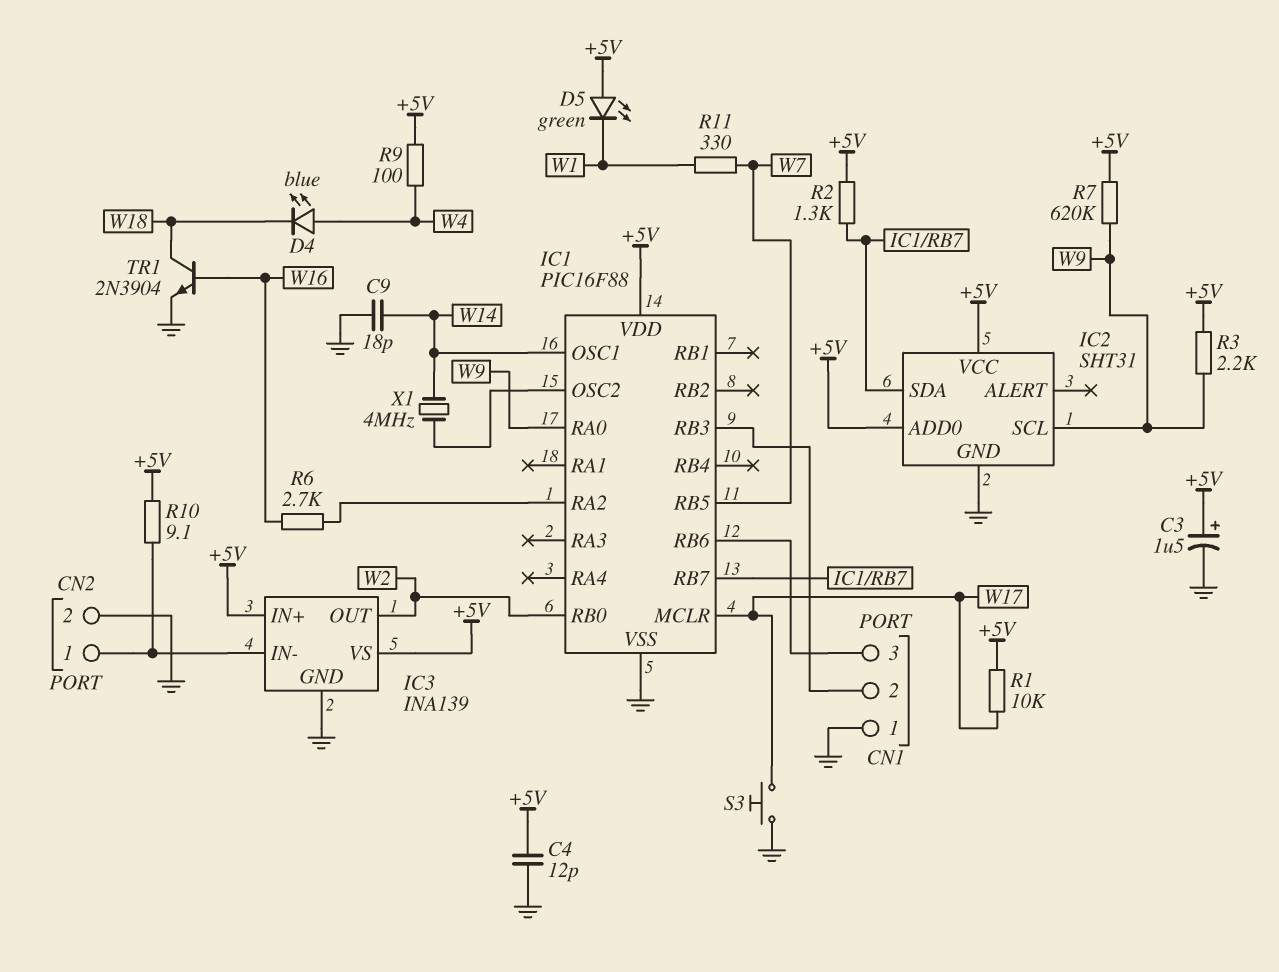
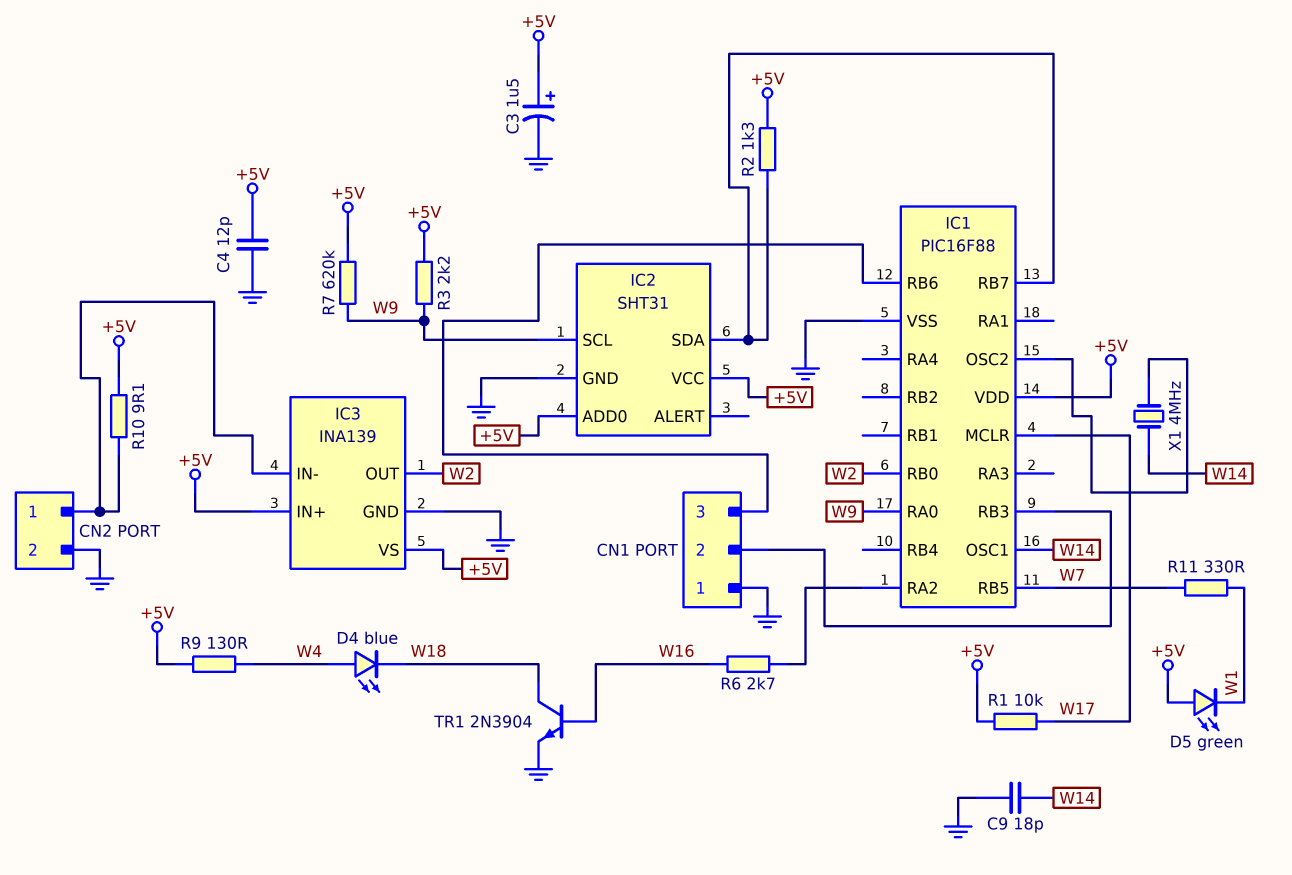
R9: 100 (+5V, W4) -> 130 (+5V, W4)
S3: button (GND, W17) -> none

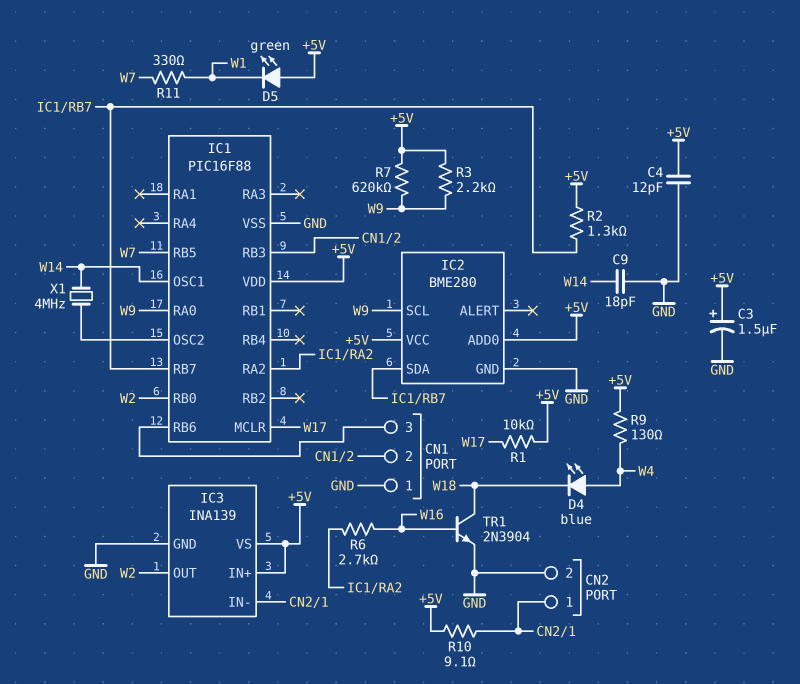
IC2: SHT31 -> BME280

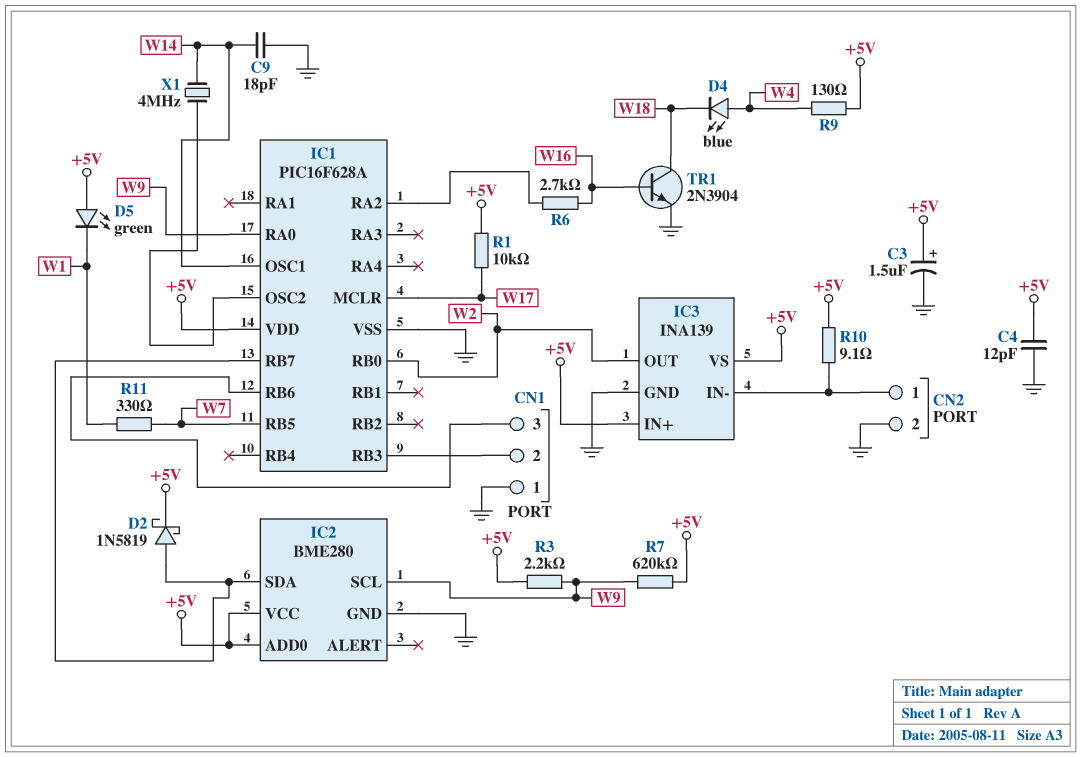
D2: none -> schottky 1N5819 (A IC1/RB7, K +5V)
IC1: PIC16F88 -> PIC16F628A
R2: 1.3k (+5V, IC1/RB7) -> none

